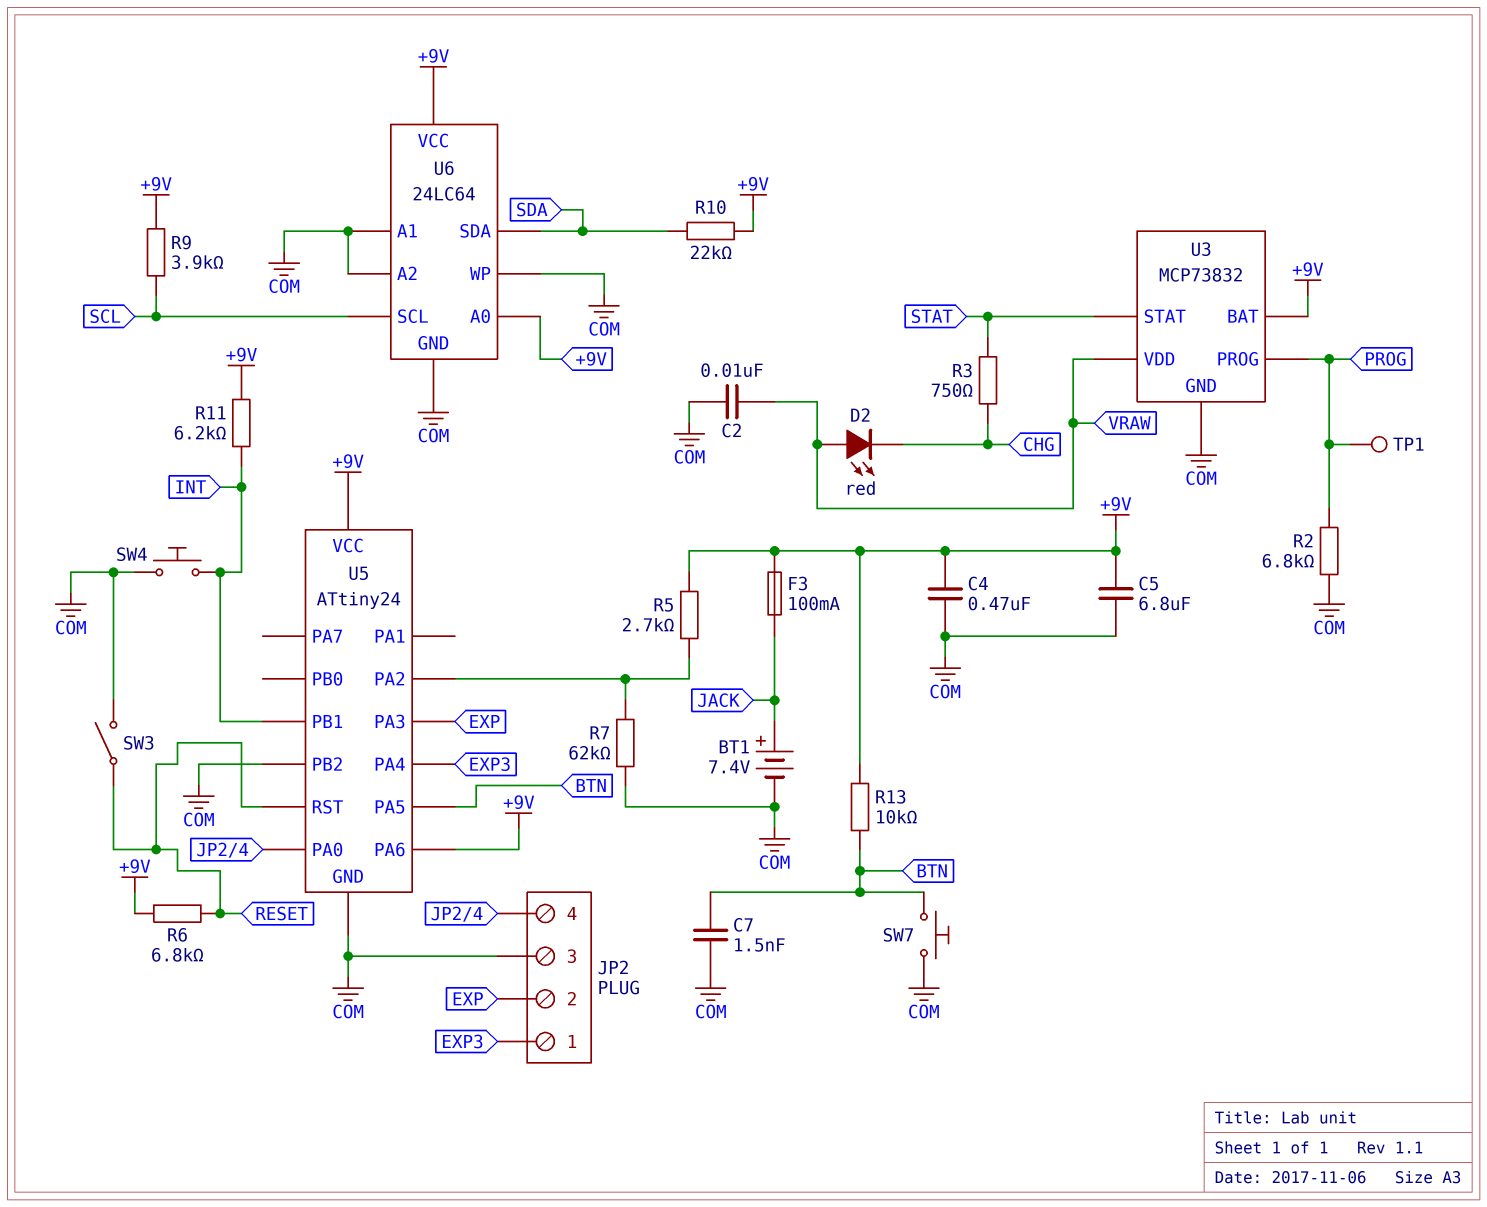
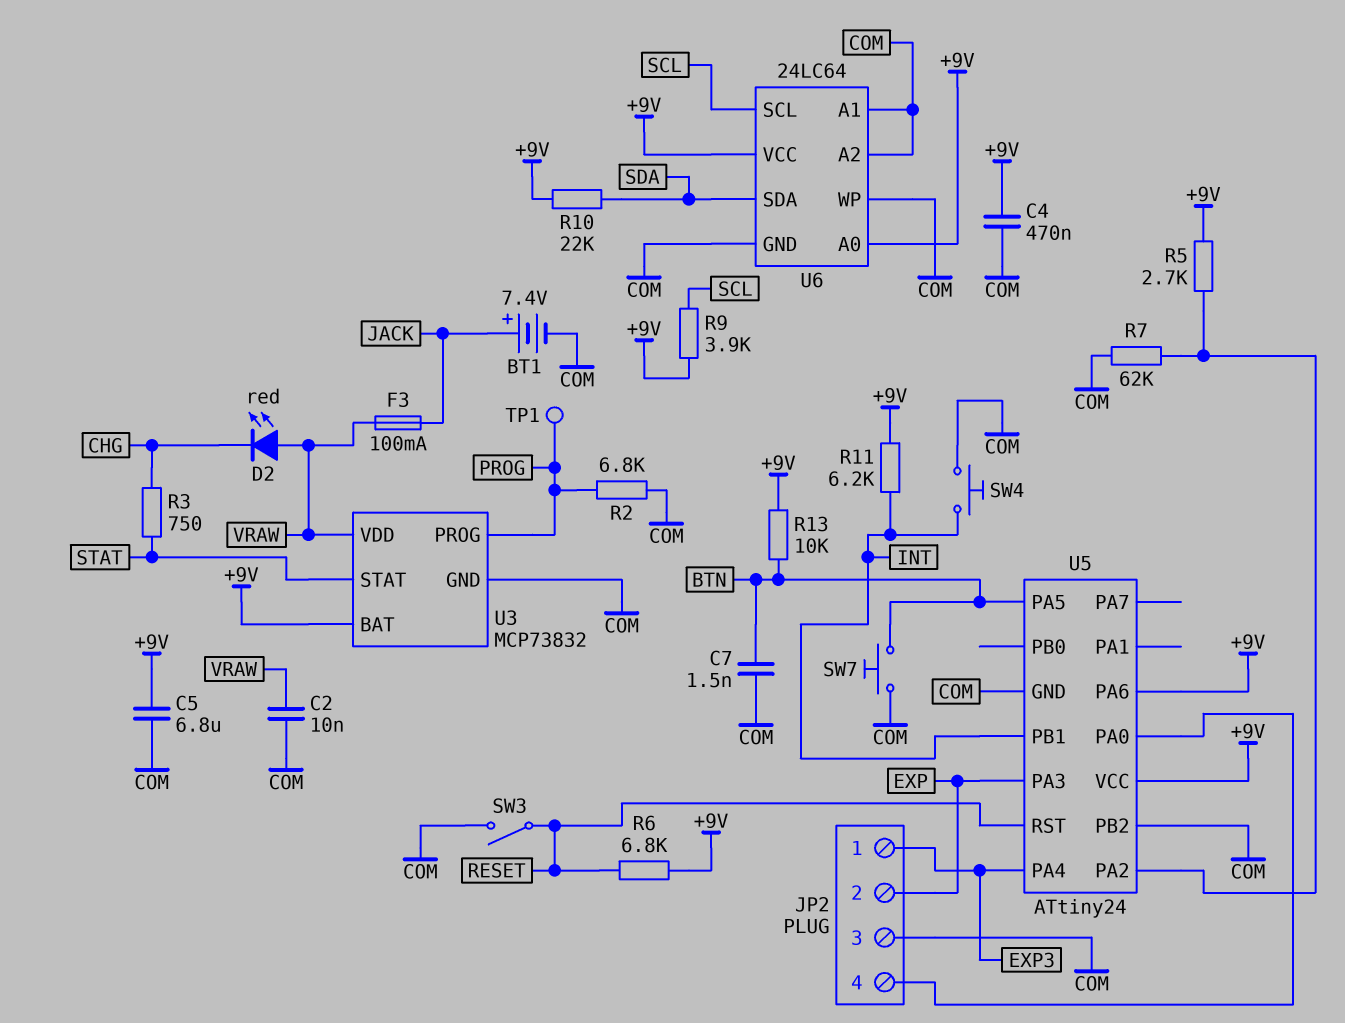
F3: 100mA (+9V, JACK) -> 100mA (JACK, VRAW)

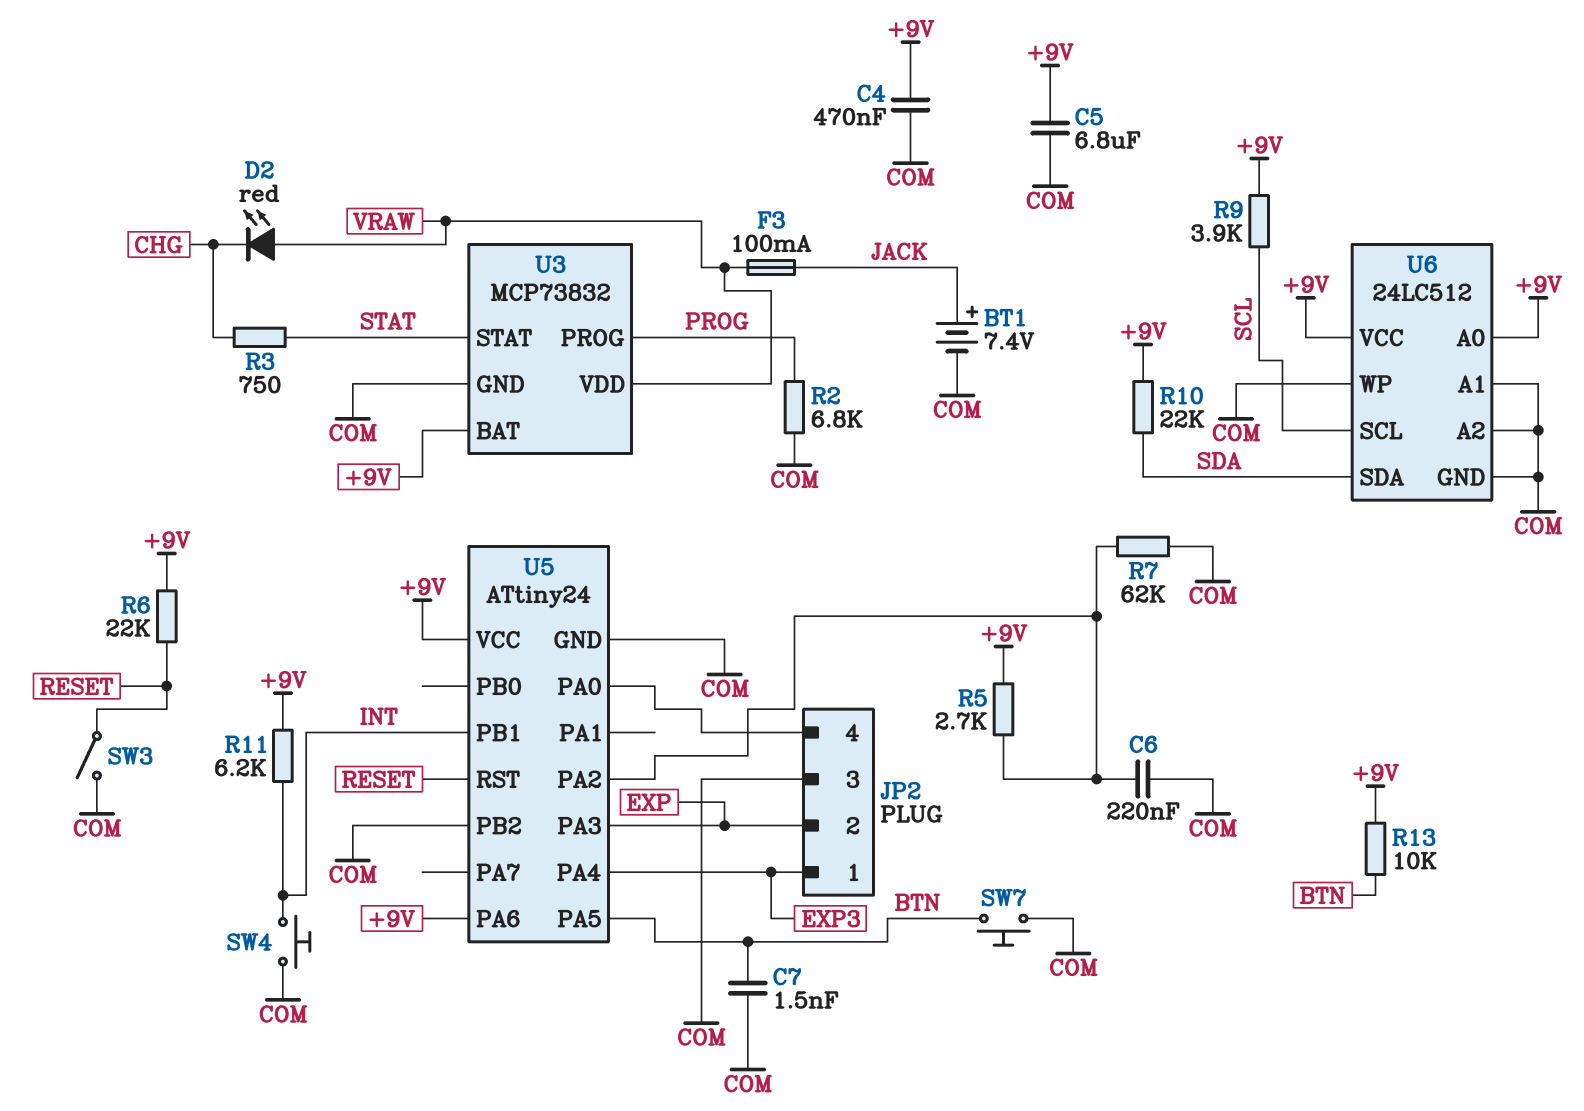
C2: 10nF (COM, VRAW) -> none
C6: none -> 220nF (COM, U5/PA2)
R6: 6.8k (+9V, RESET) -> 22k (+9V, RESET)
TP1: test point (PROG) -> none
U6: 24LC64 -> 24LC512

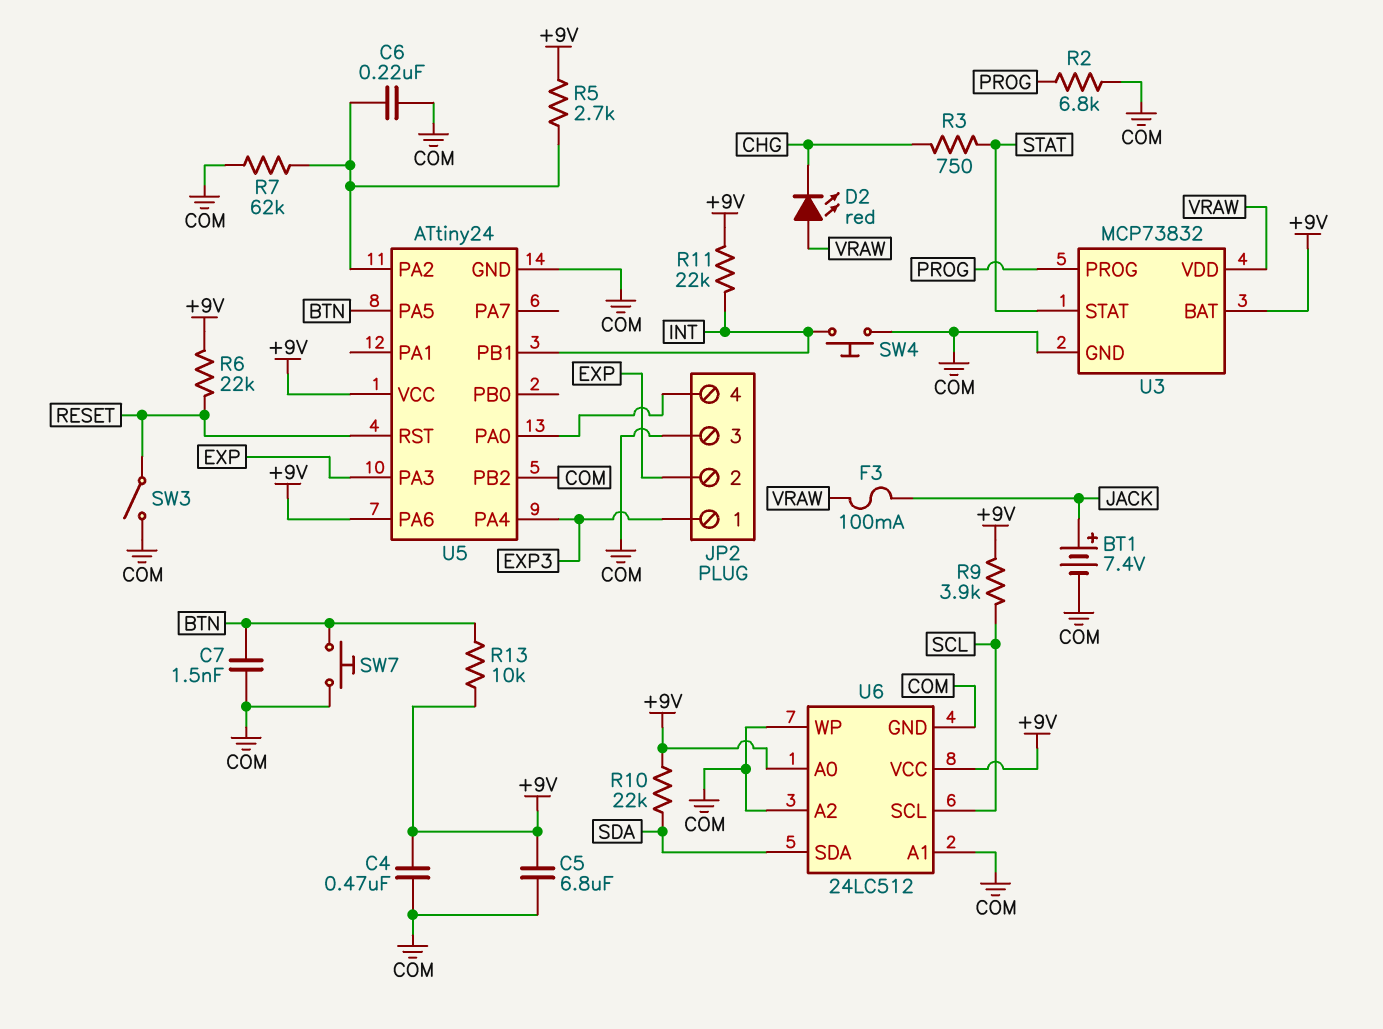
R11: 6.2k (+9V, INT) -> 22k (+9V, INT)

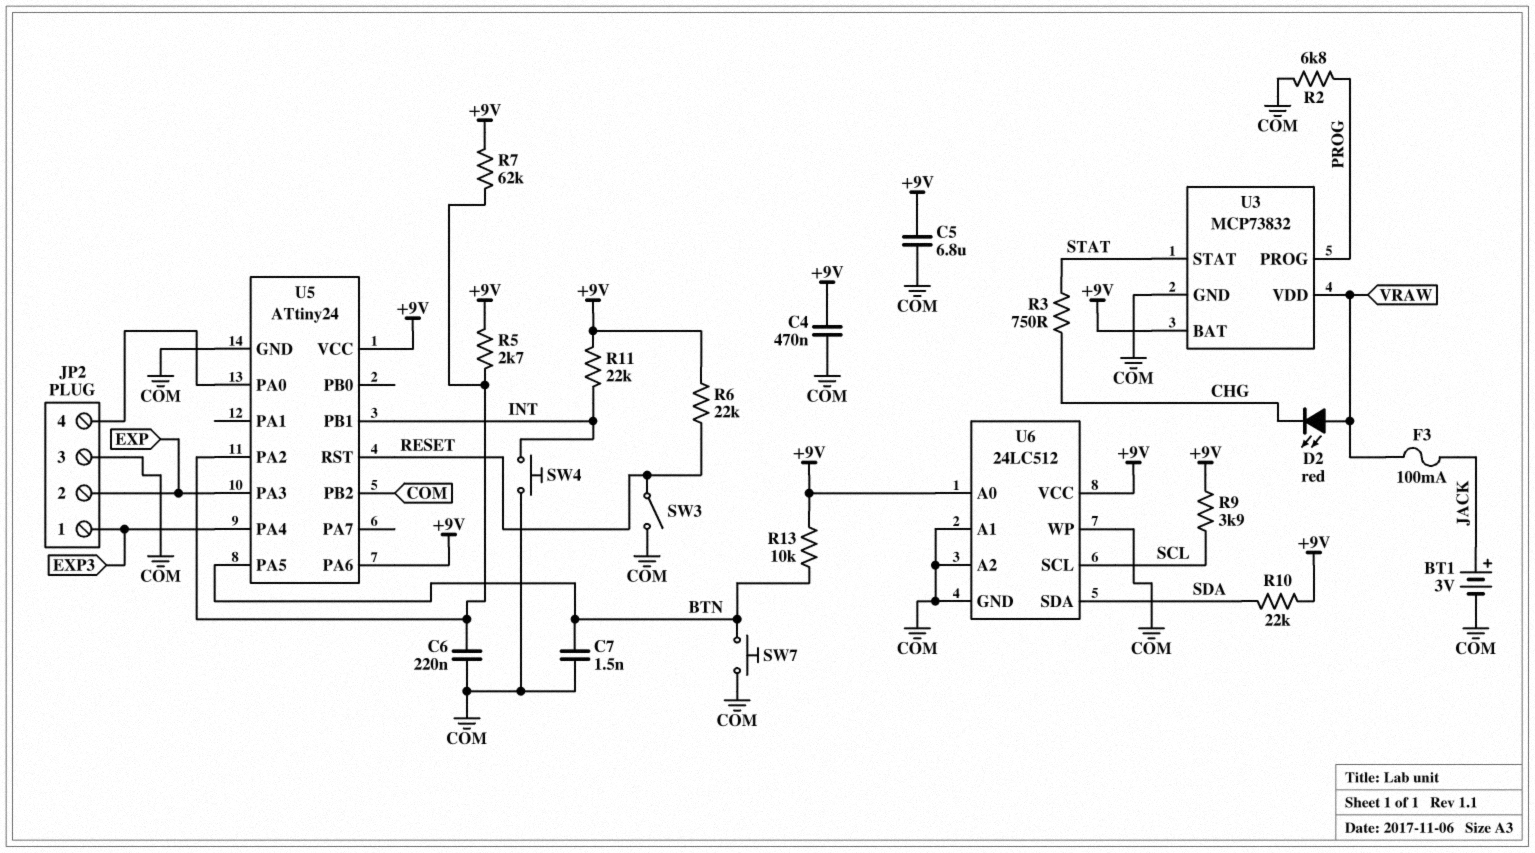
BT1: 7.4V (plus JACK, minus COM) -> 3V (plus JACK, minus COM)
R7: 62k (COM, U5/PA2) -> 62k (+9V, U5/PA2)

